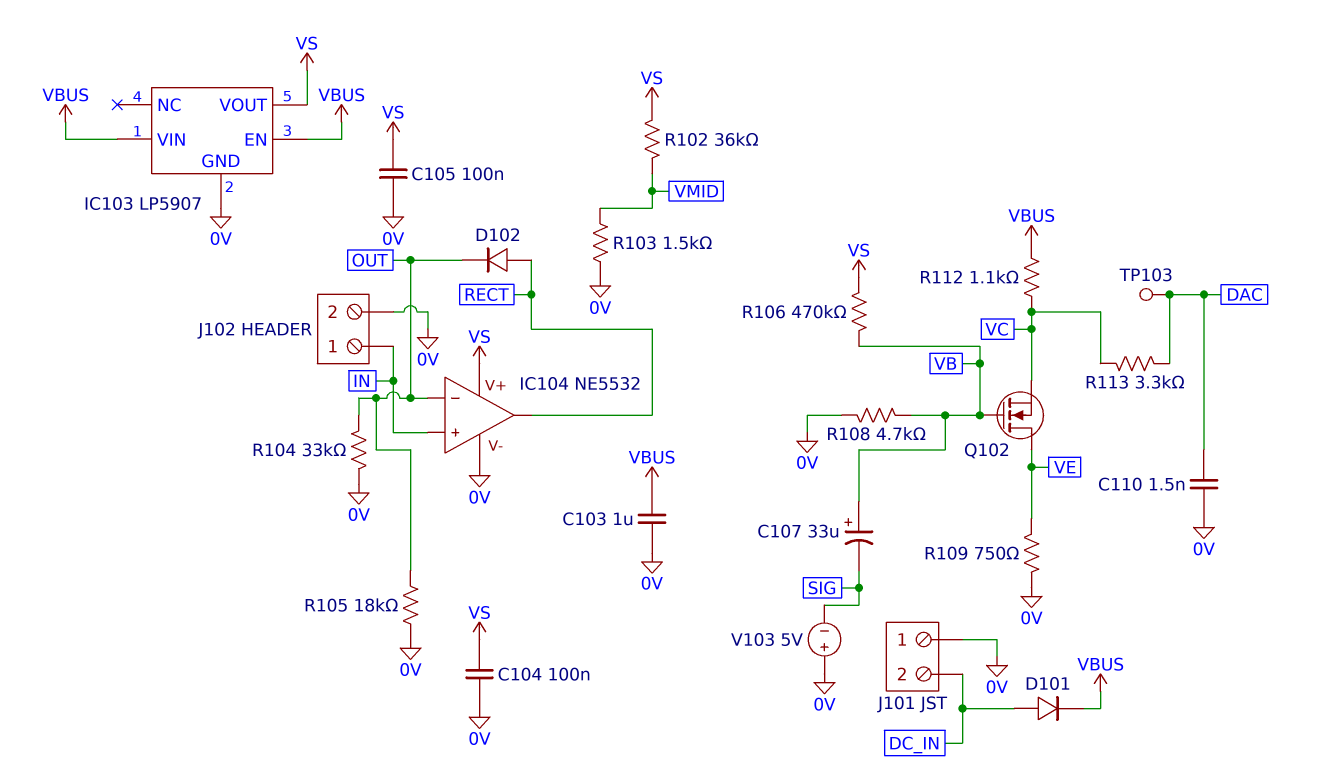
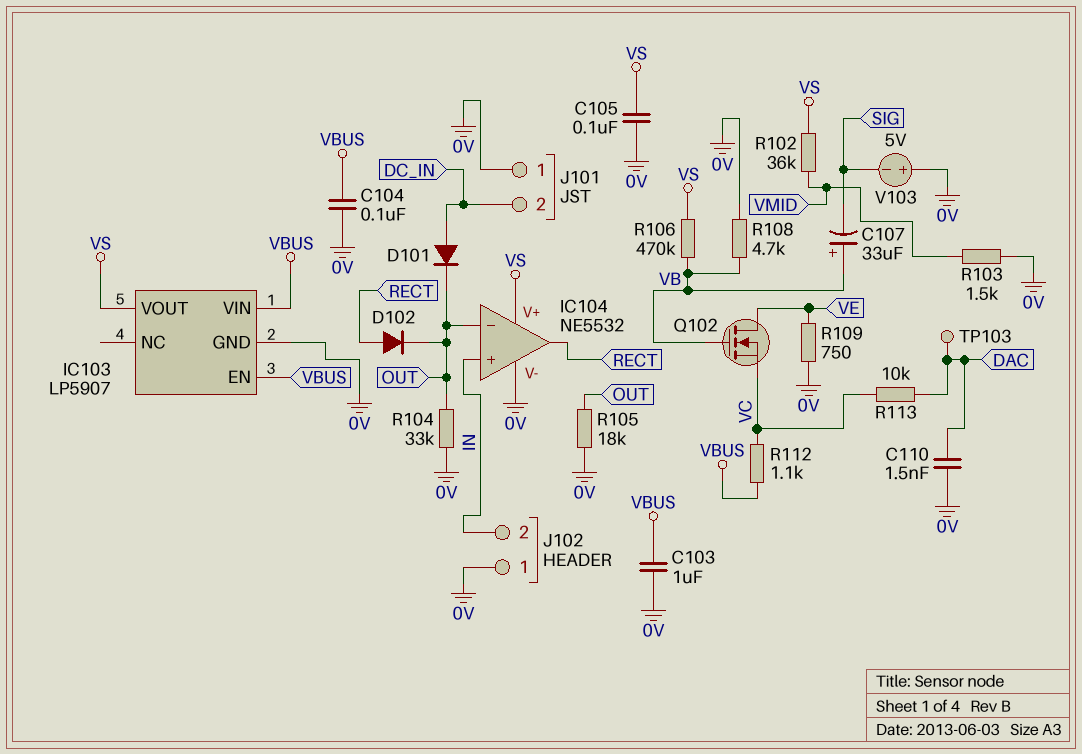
C104: 100nF (0V, VS) -> 100nF (0V, VBUS)
D101: diode (A DC_IN, K VBUS) -> diode (A DC_IN, K OUT)
J102 pin 1: IN -> 0V
J102 pin 2: 0V -> IN
R113: 3.3k (DAC, VC) -> 10k (DAC, VC)

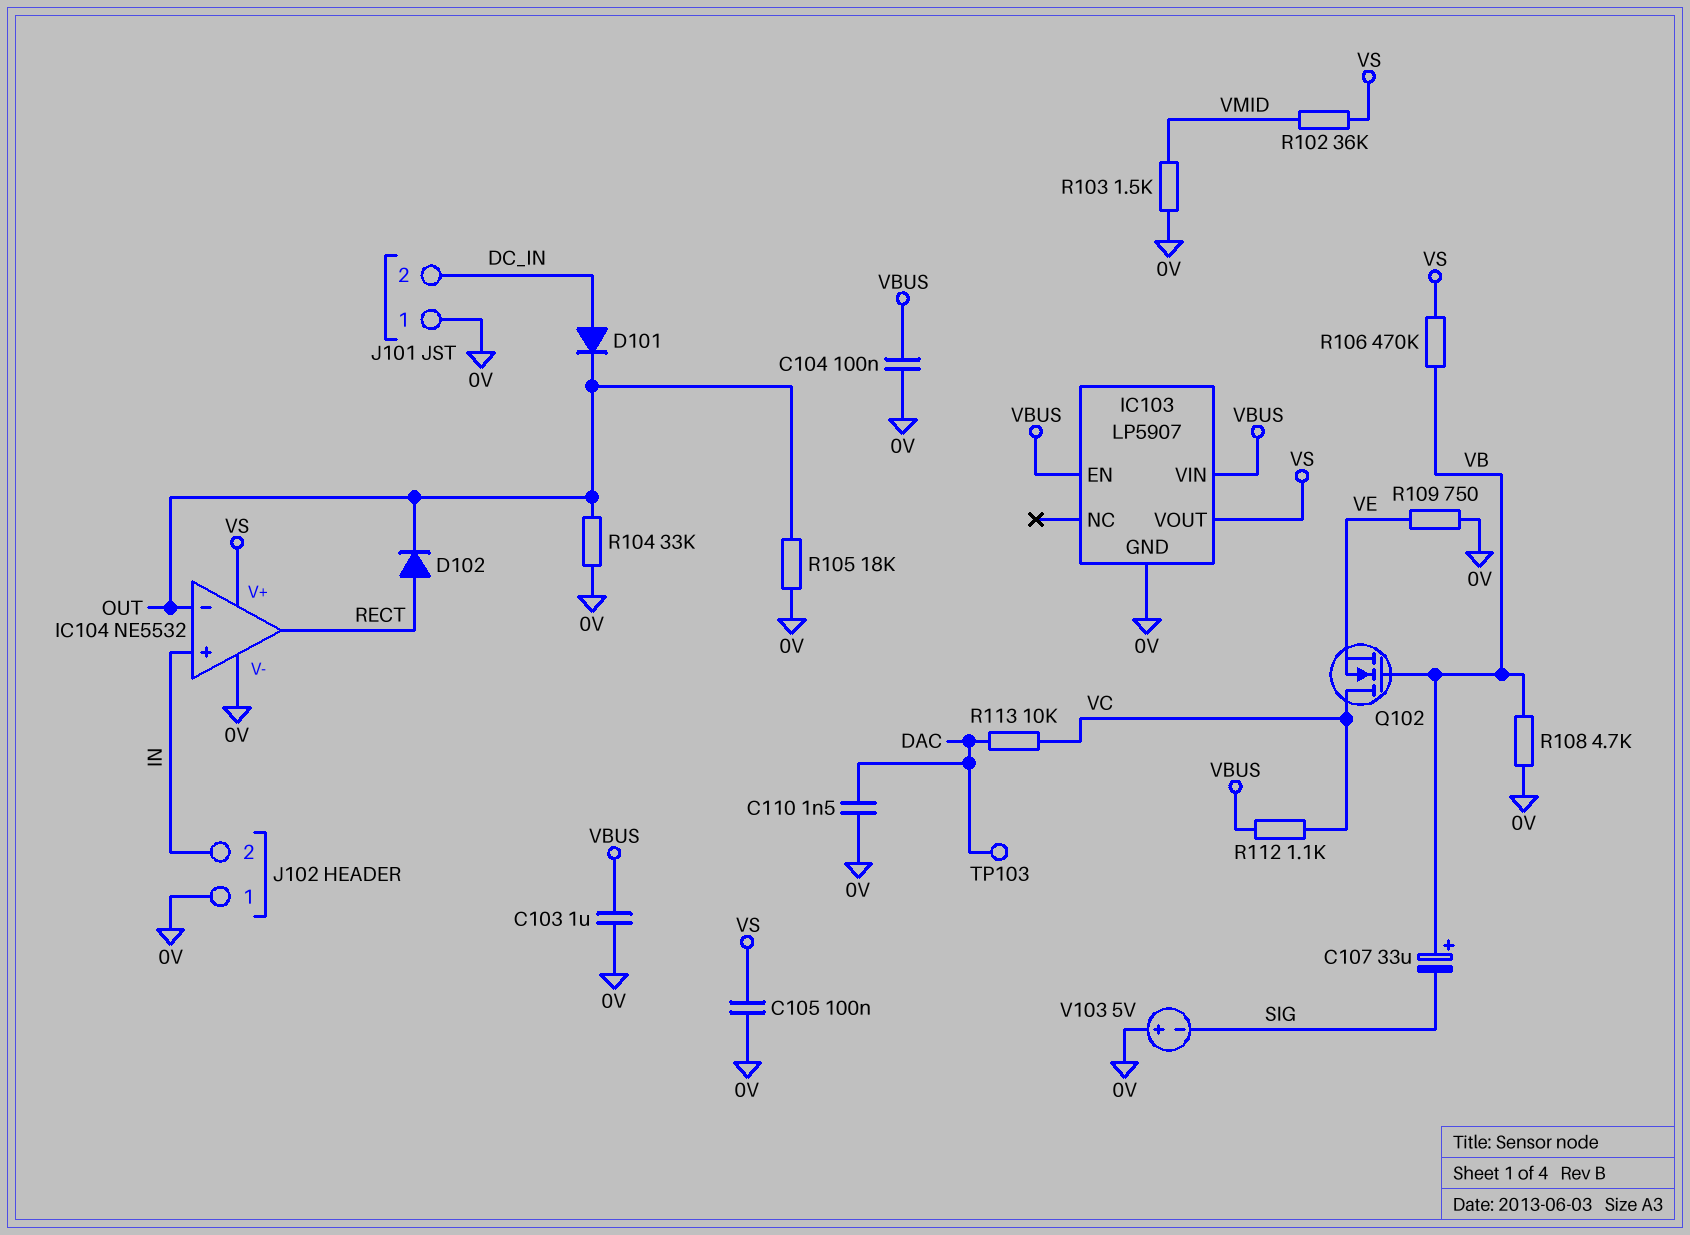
Q102: NMOS (G VB, D VE, S VC) -> NMOS (G VB, D VC, S VE)

